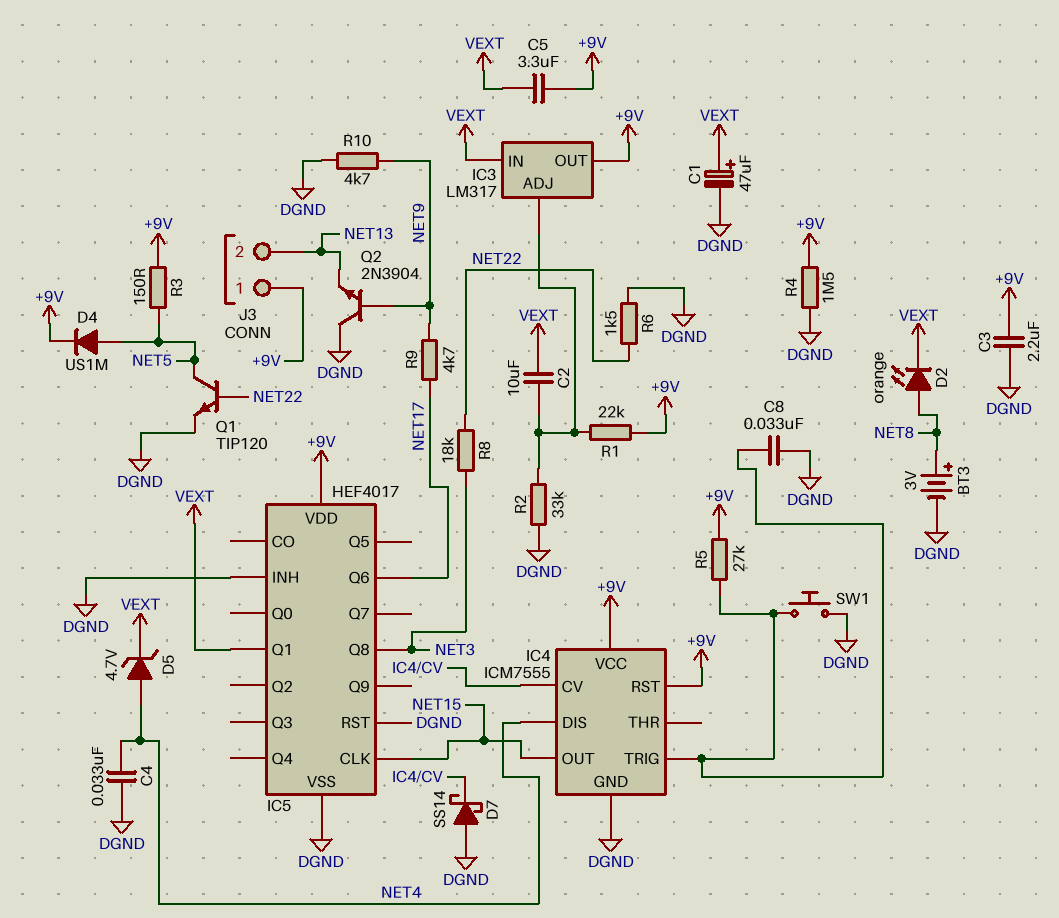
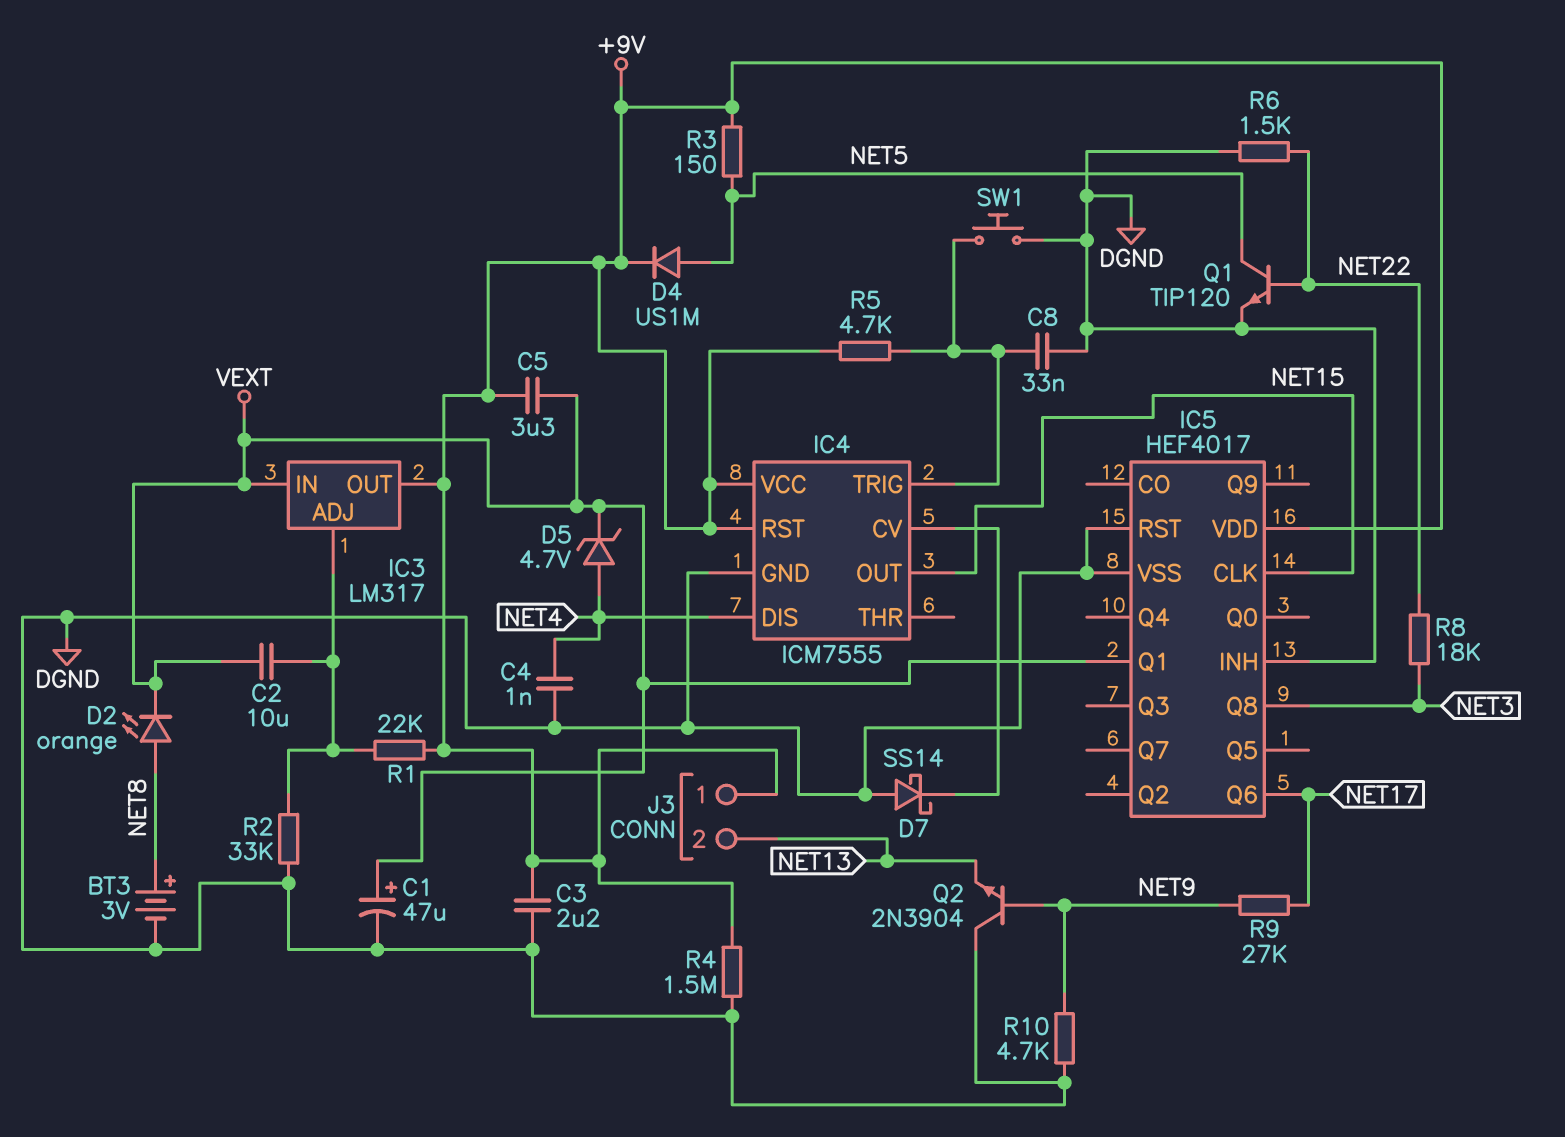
C4: 33nF (DGND, NET4) -> 1nF (DGND, NET4)
R5: 27k (+9V, IC4/TRIG) -> 4.7k (+9V, IC4/TRIG)
R9: 4.7k (NET9, NET17) -> 27k (NET9, NET17)

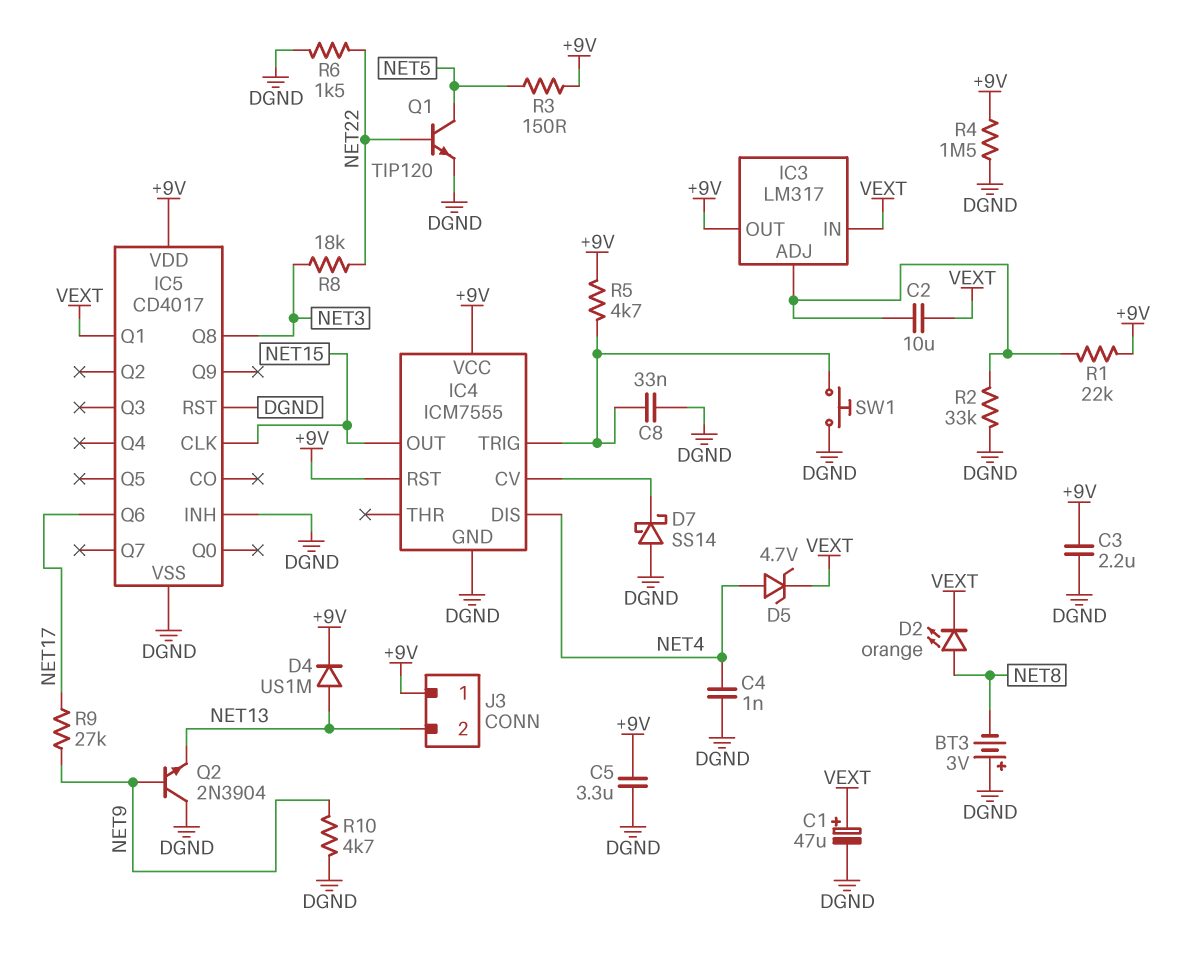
BT3: 3V (plus NET8, minus DGND) -> 3V (plus DGND, minus NET8)
C5: 3.3uF (+9V, VEXT) -> 3.3uF (+9V, DGND)
D4: diode US1M (A NET5, K +9V) -> diode US1M (A NET13, K +9V)
IC5: HEF4017 -> CD4017

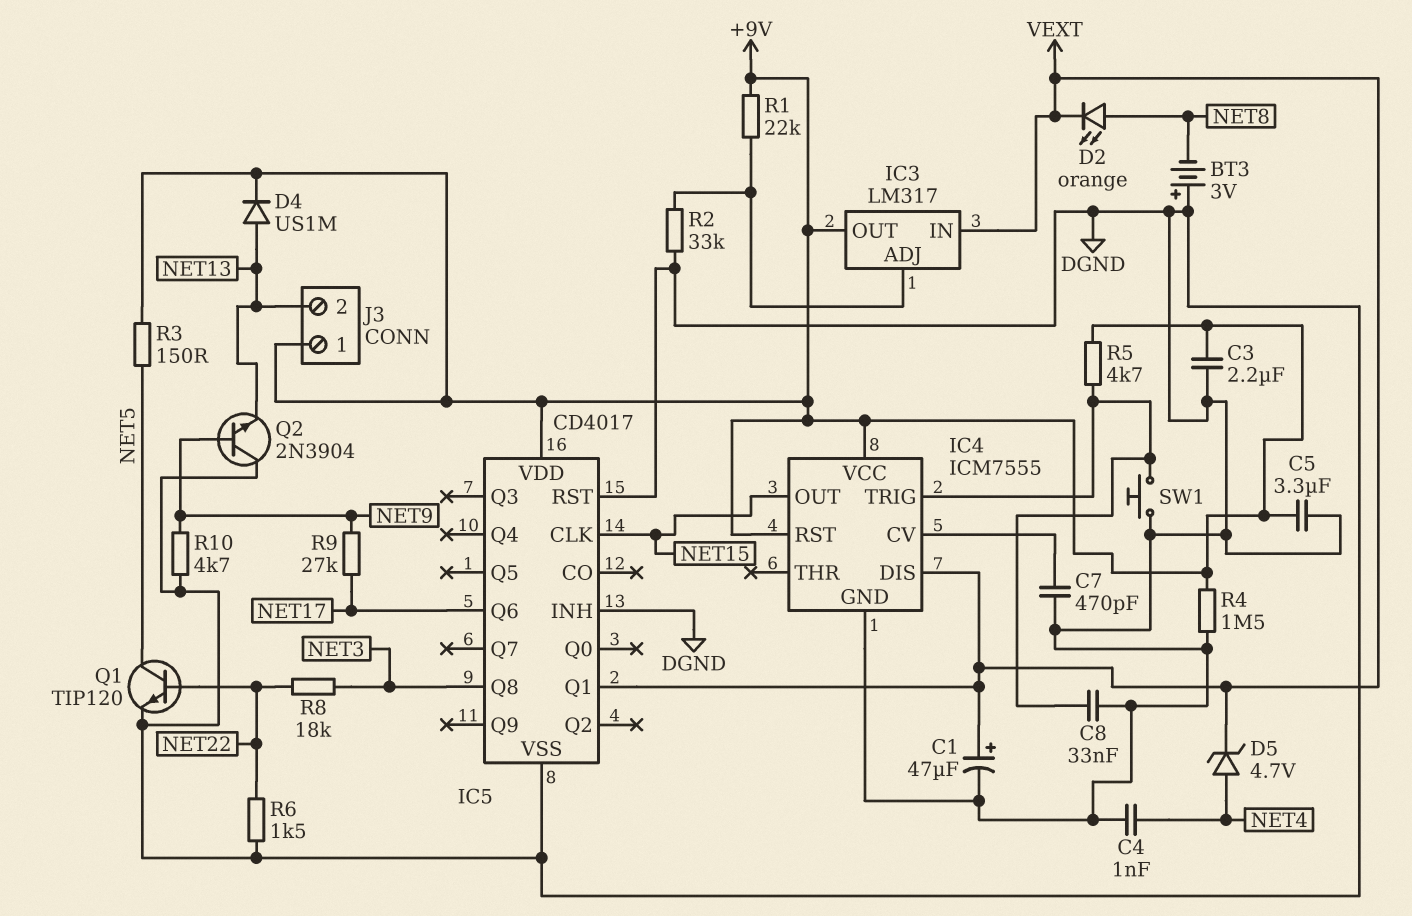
C2: 10uF (IC3/ADJ, VEXT) -> none
C7: none -> 470pF (DGND, IC4/CV)
D7: schottky SS14 (A DGND, K IC4/CV) -> none
IC4 pin DIS: NET4 -> VEXT

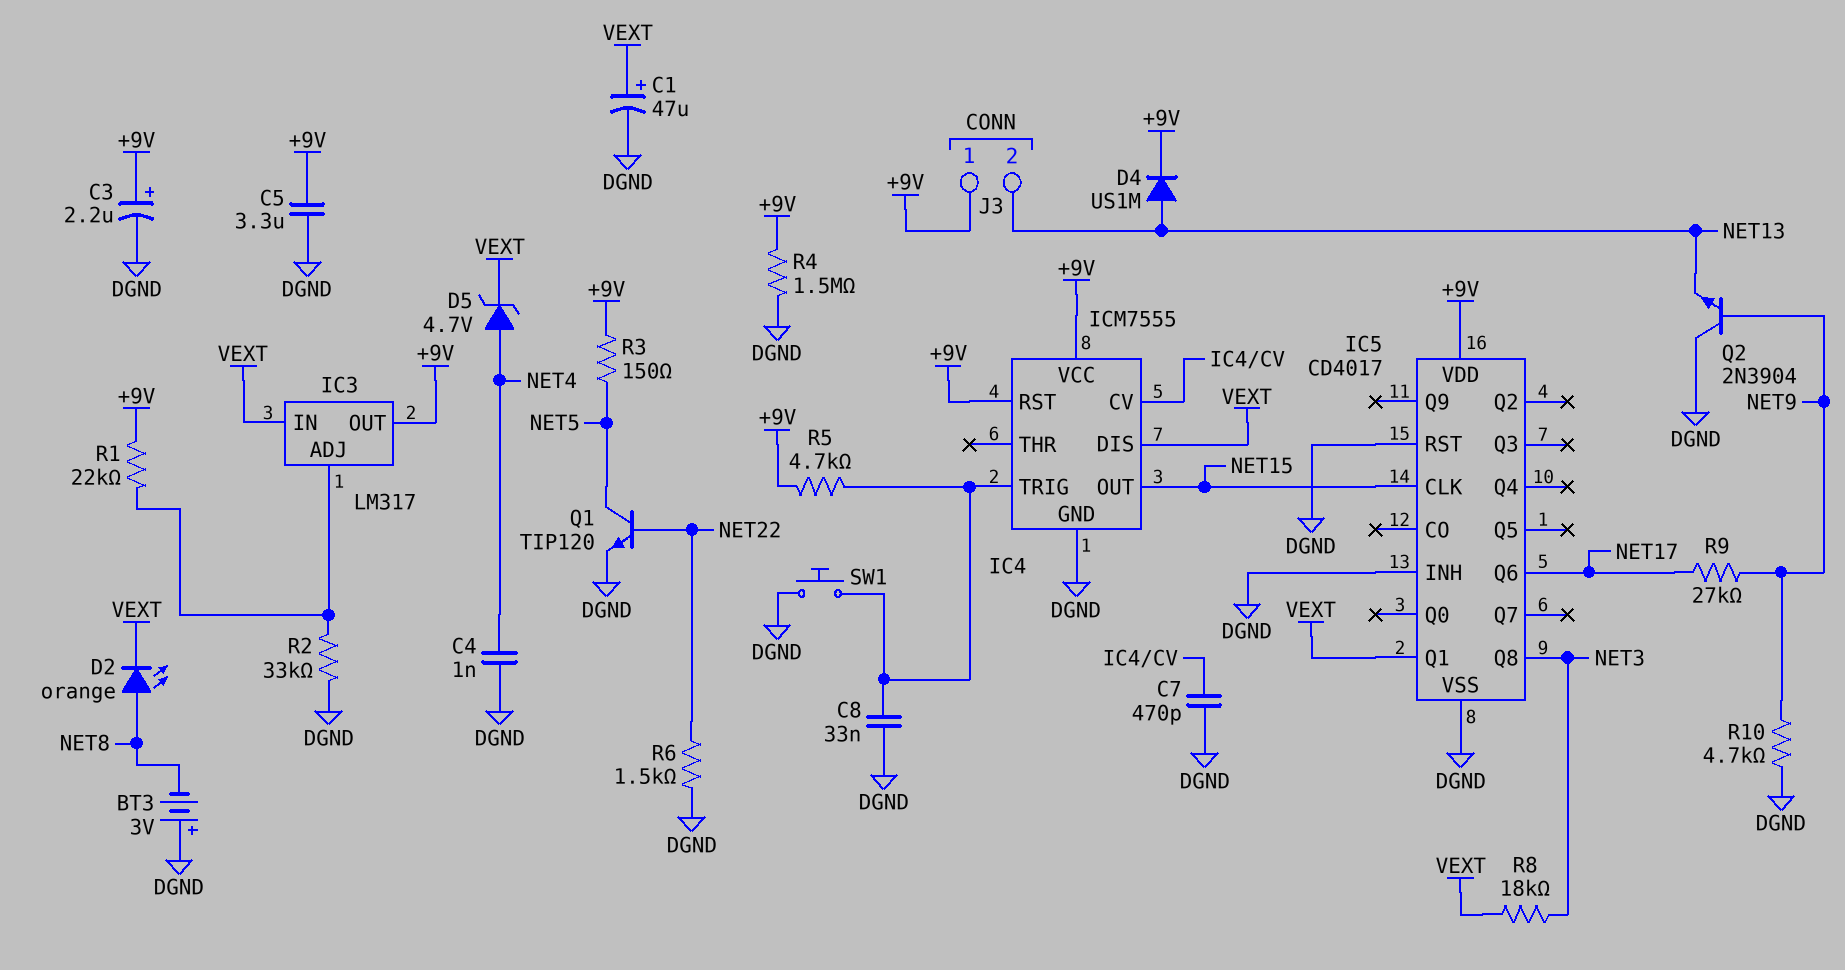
C3: 2.2uF (+9V, DGND) -> 2.2uF (plus +9V, minus DGND)
R8: 18k (NET3, NET22) -> 18k (NET3, VEXT)

